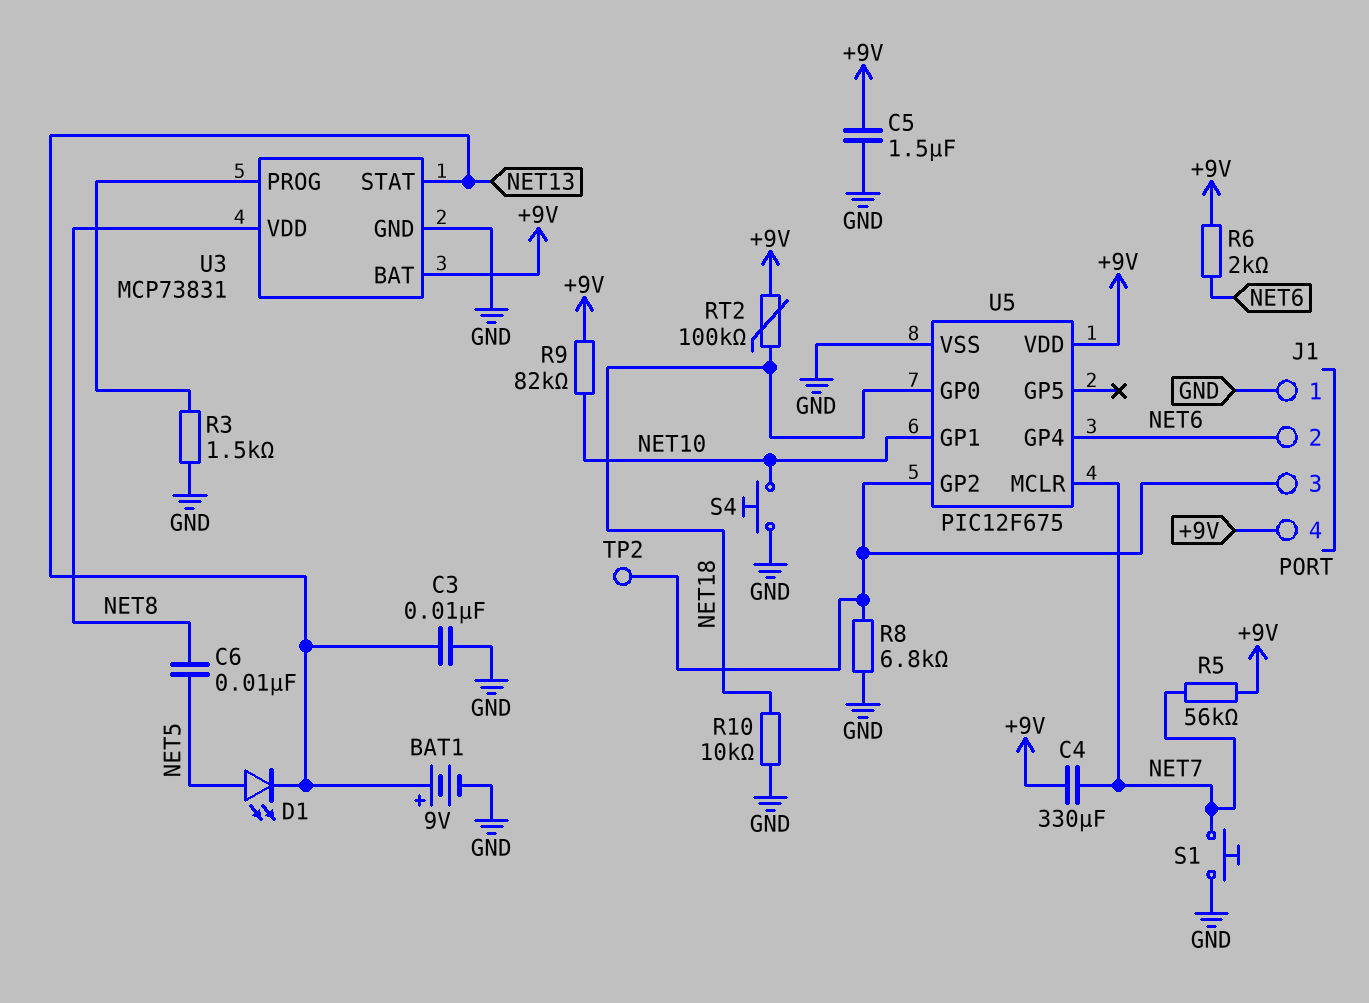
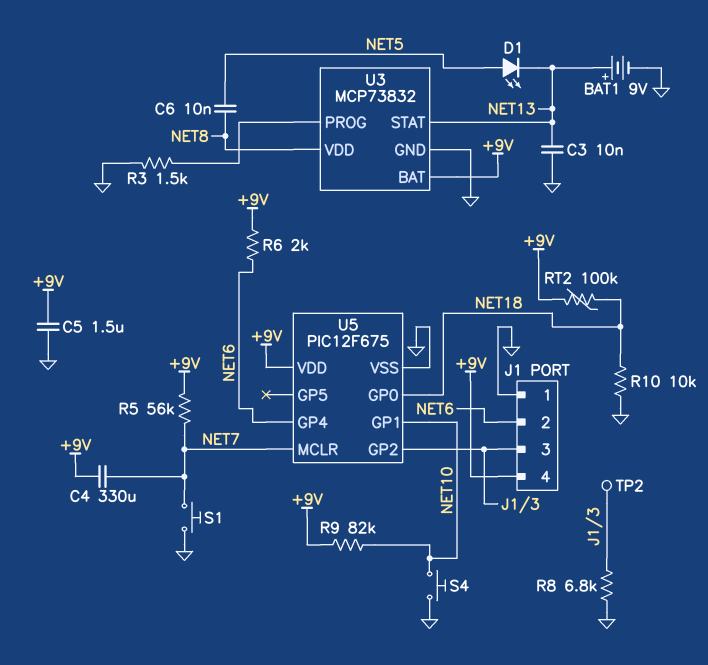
U3: MCP73831 -> MCP73832

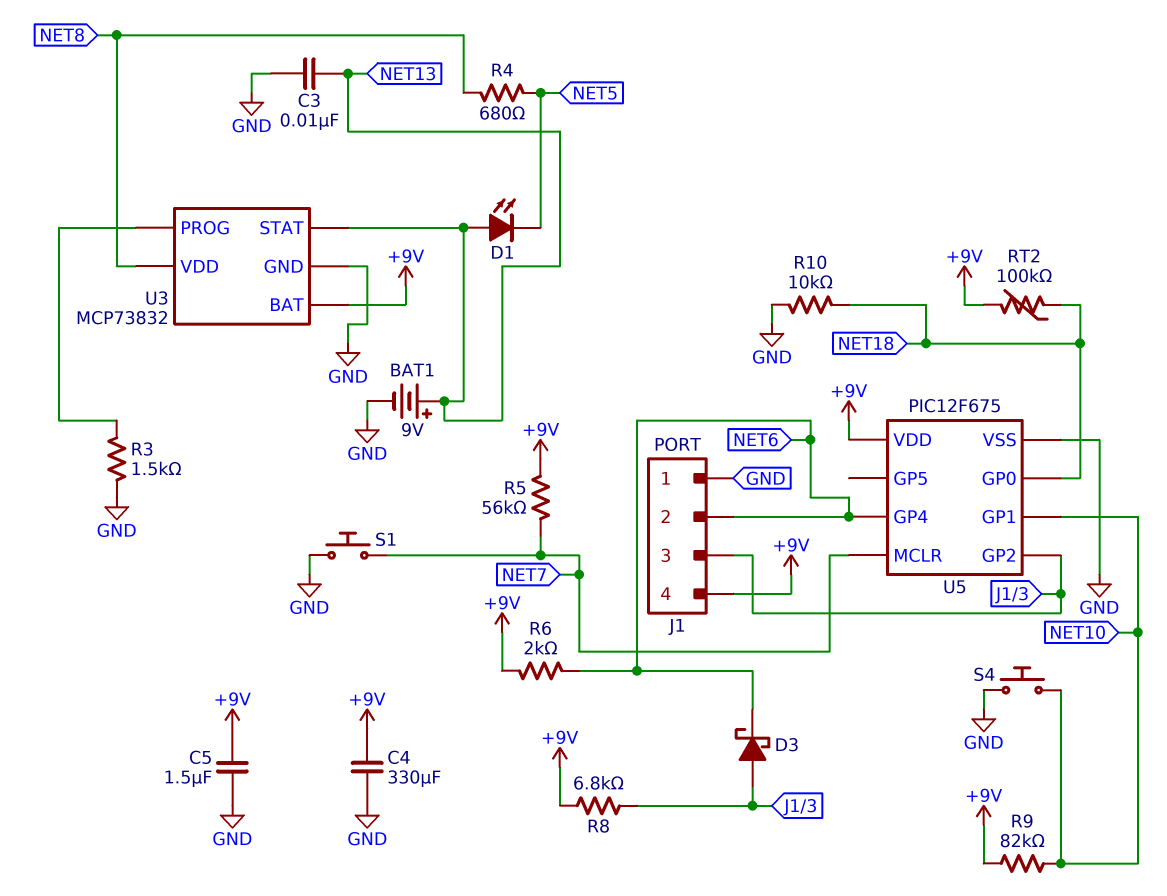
C4: 330uF (+9V, NET7) -> 330uF (+9V, GND)
C6: 10nF (NET5, NET8) -> none
D1: LED (A NET5, K NET13) -> LED (A NET13, K NET5)
D3: none -> schottky (A J1/3, K NET6)
R4: none -> 680 (NET5, NET8)
R8: 6.8k (GND, J1/3) -> 6.8k (+9V, J1/3)
TP2: test point (J1/3) -> none

